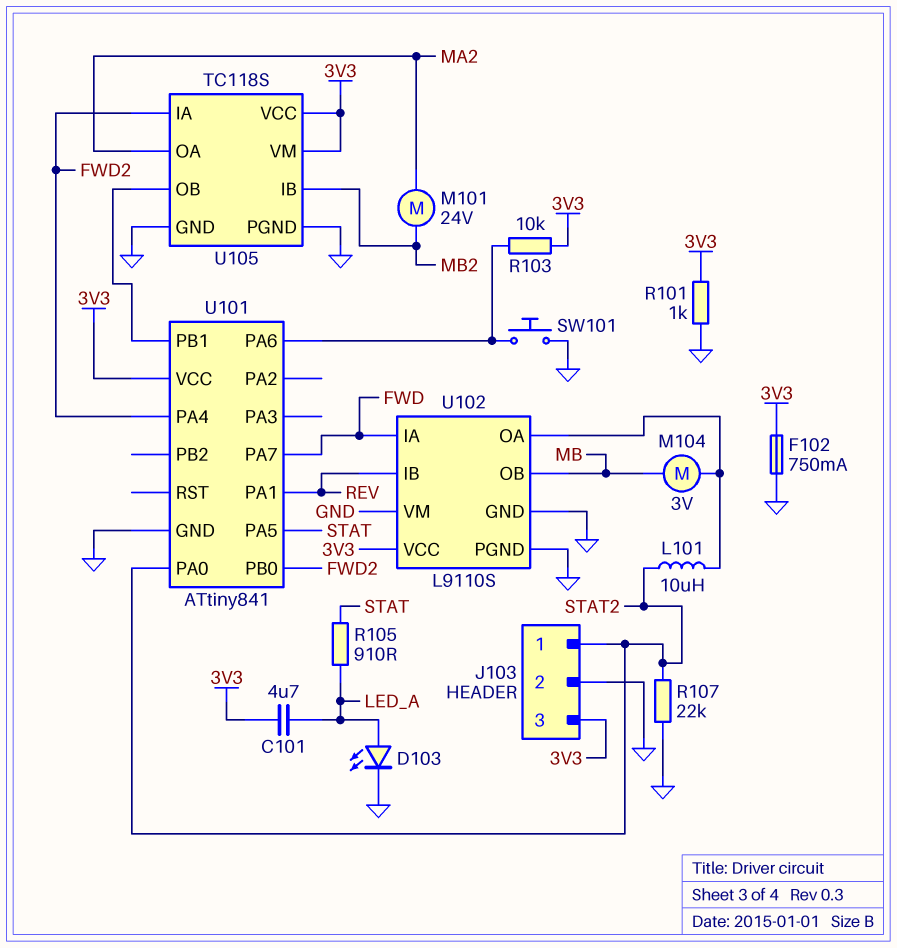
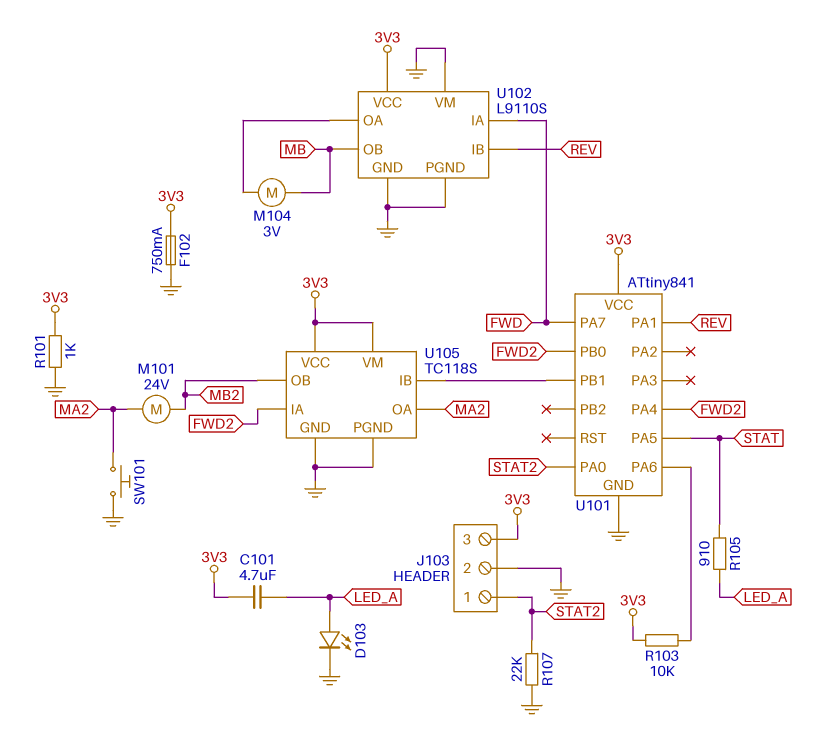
L101: 10uH (STAT2, U102/OA) -> none
SW101: button (GND, U101/PA6) -> button (GND, MA2)
U105 pin IB: MB2 -> U101/PB1
U105 pin OB: U101/PB1 -> MB2

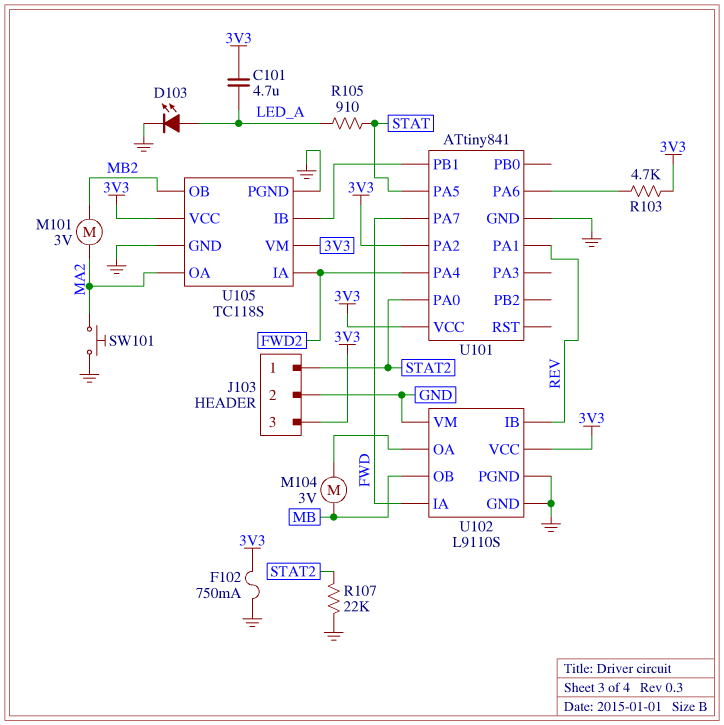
M101: motor 24V (MA2, MB2) -> motor 3V (MA2, MB2)
R101: 1k (3V3, GND) -> none
R103: 10k (3V3, U101/PA6) -> 4.7k (3V3, U101/PA6)
U101 pin PA2: none -> 3V3
U101 pin PB0: FWD2 -> none

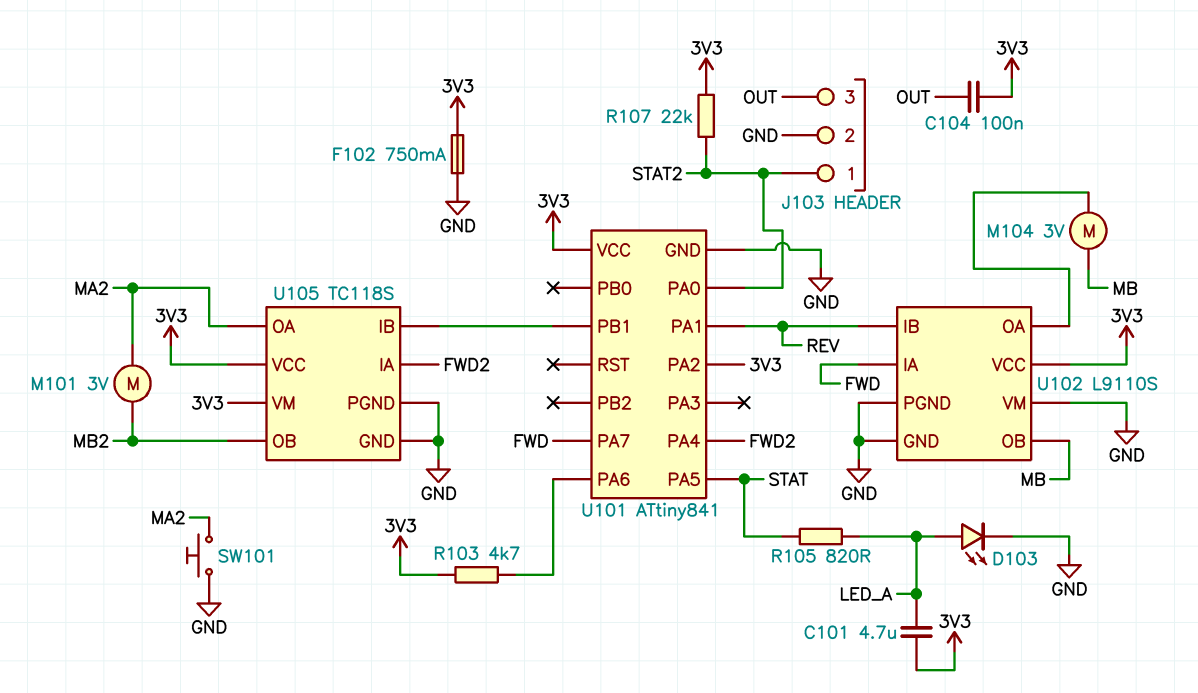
C104: none -> 100nF (3V3, OUT)
J103 pin 3: 3V3 -> OUT
R105: 910 (LED_A, STAT) -> 820 (LED_A, STAT)
R107: 22k (GND, STAT2) -> 22k (3V3, STAT2)

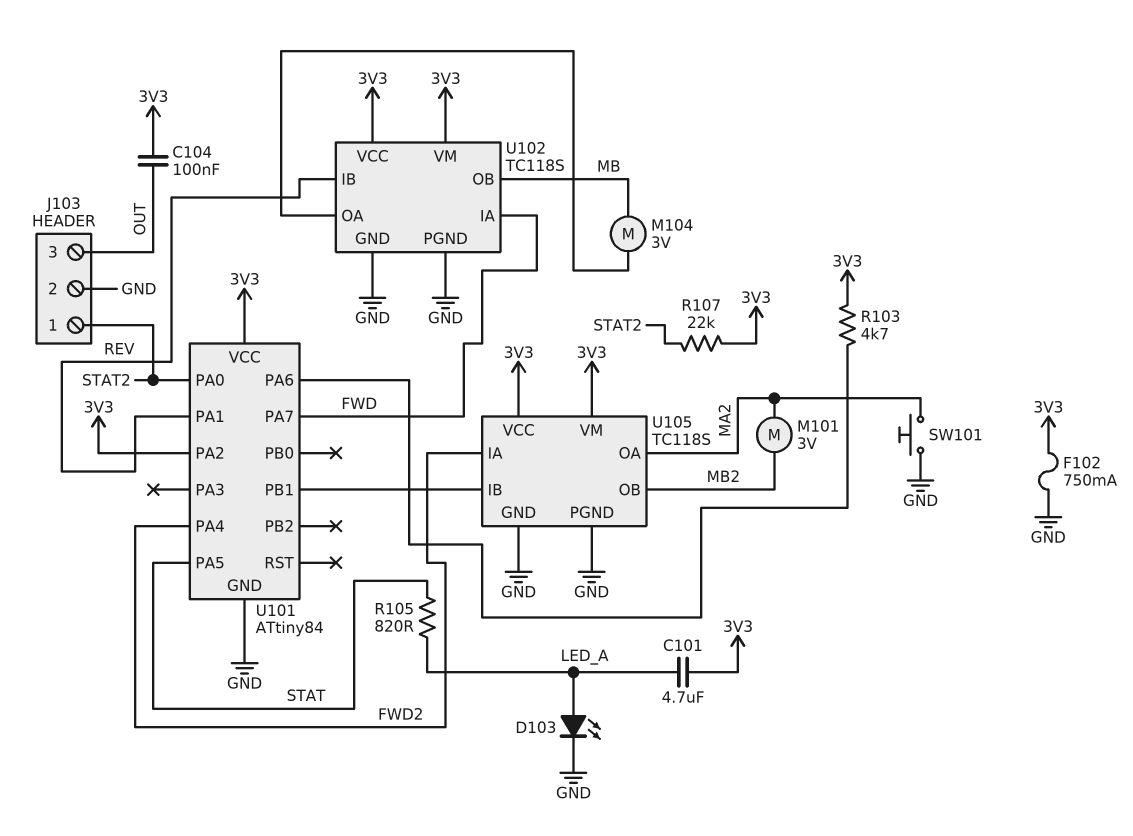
U101: ATtiny841 -> ATtiny84
U102: L9110S -> TC118S
U102 pin VM: GND -> 3V3

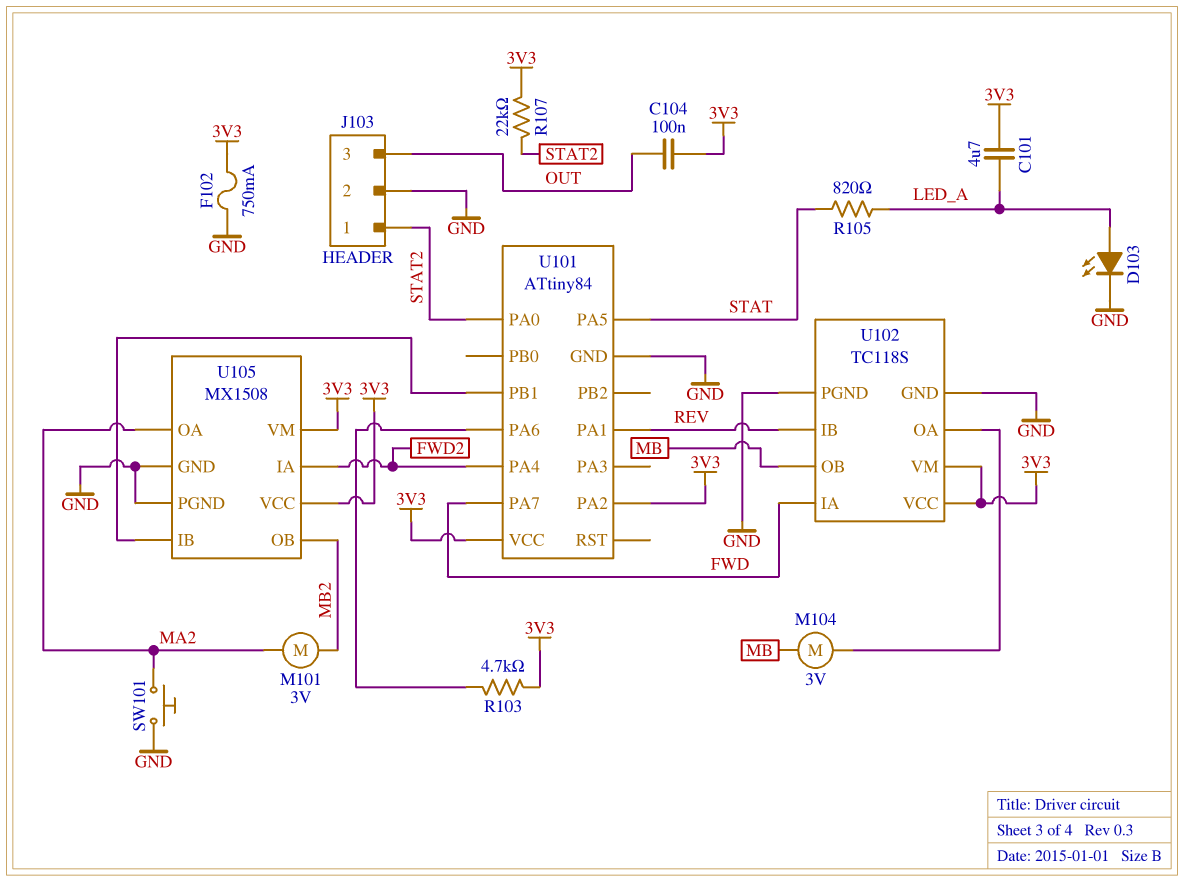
U105: TC118S -> MX1508

